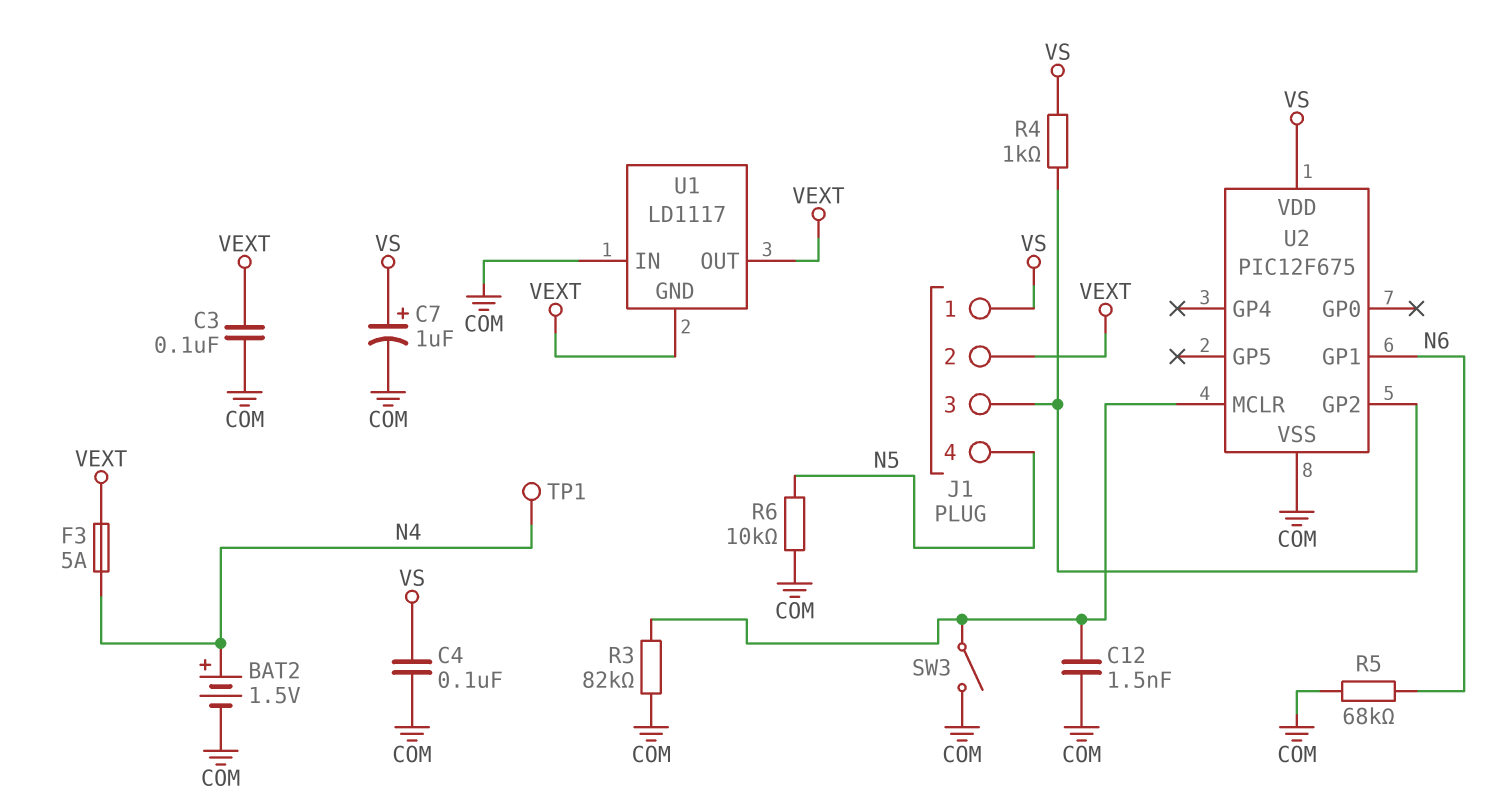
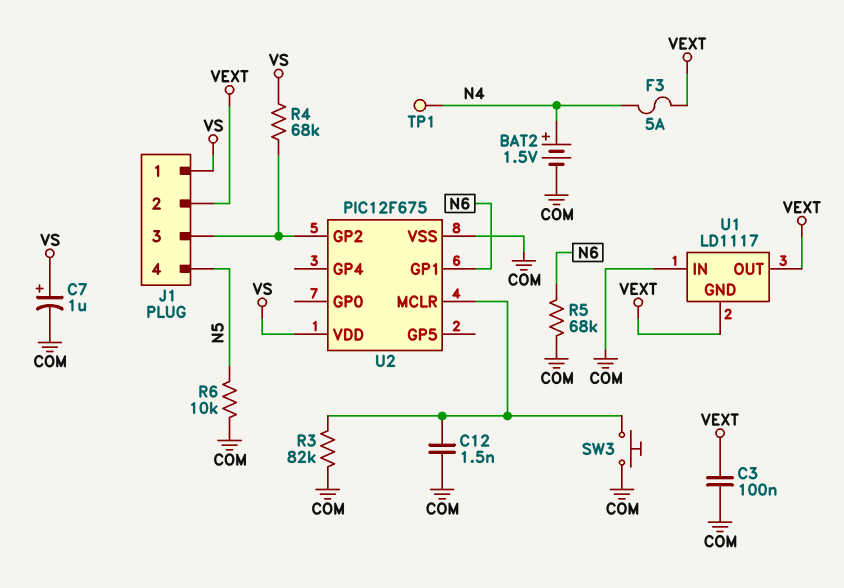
C4: 100nF (COM, VS) -> none
R4: 1k (J1/3, VS) -> 68k (J1/3, VS)
SW3: switch (COM, U2/MCLR) -> button (COM, U2/MCLR)

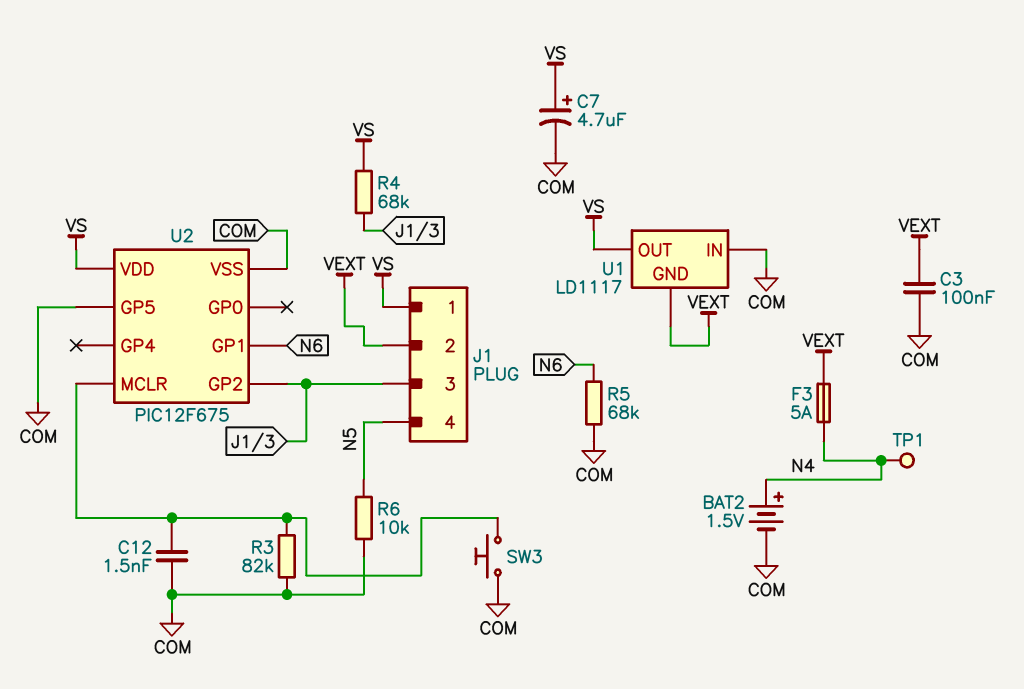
C7: 1uF (plus VS, minus COM) -> 4.7uF (plus VS, minus COM)
U1 pin OUT: VEXT -> VS
U2 pin GP5: none -> COM

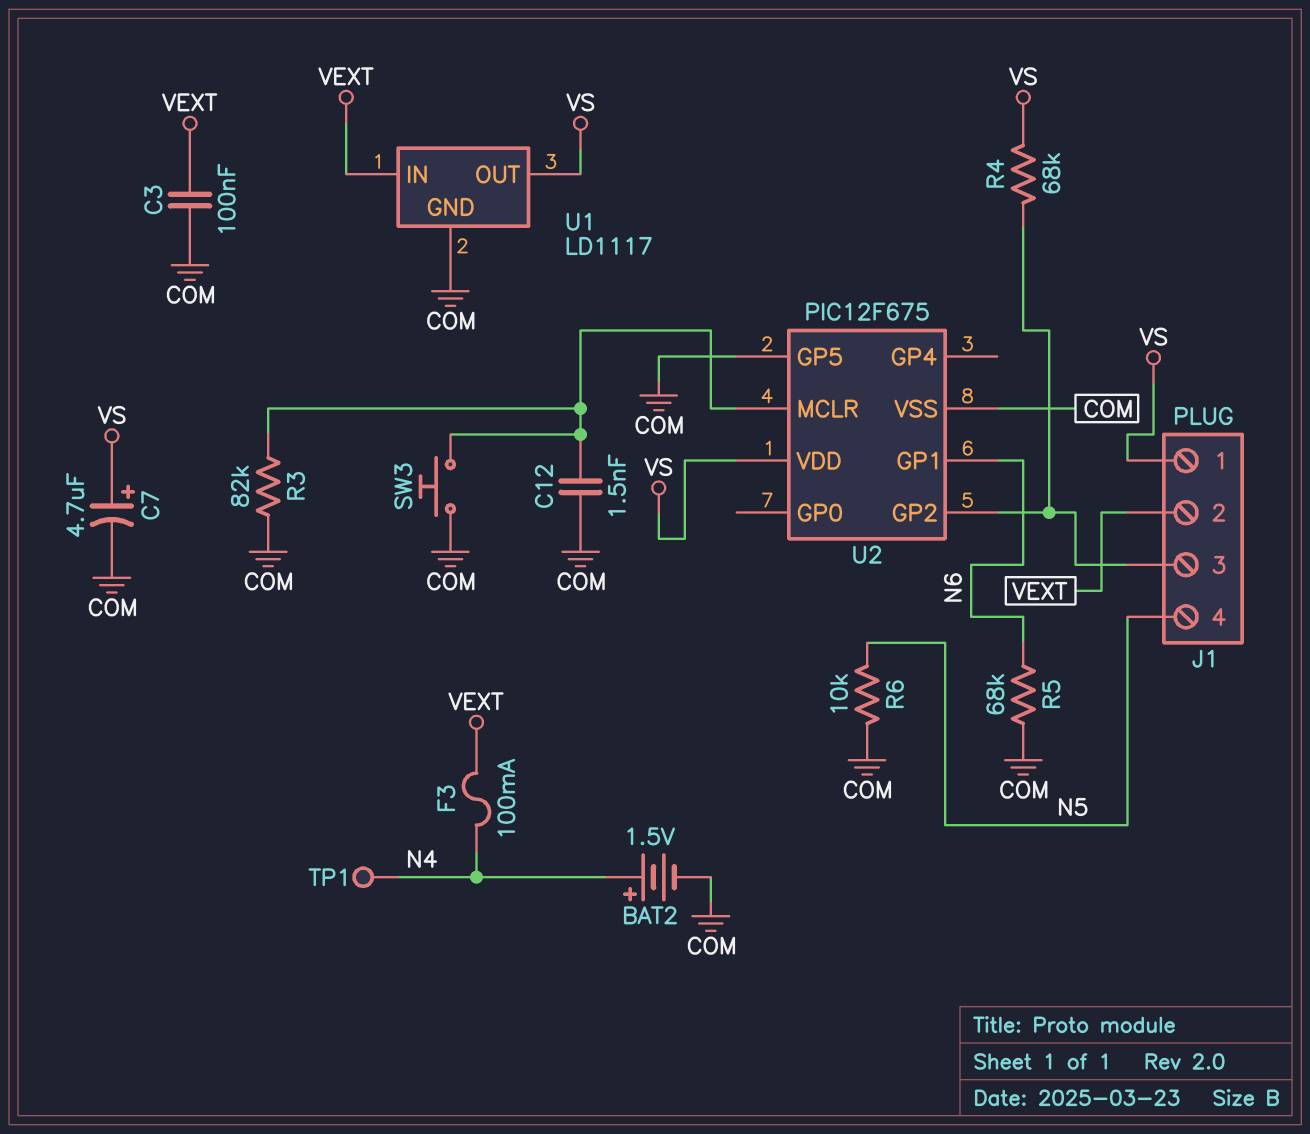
F3: 5A (N4, VEXT) -> 100mA (N4, VEXT)
U1 pin GND: VEXT -> COM
U1 pin IN: COM -> VEXT

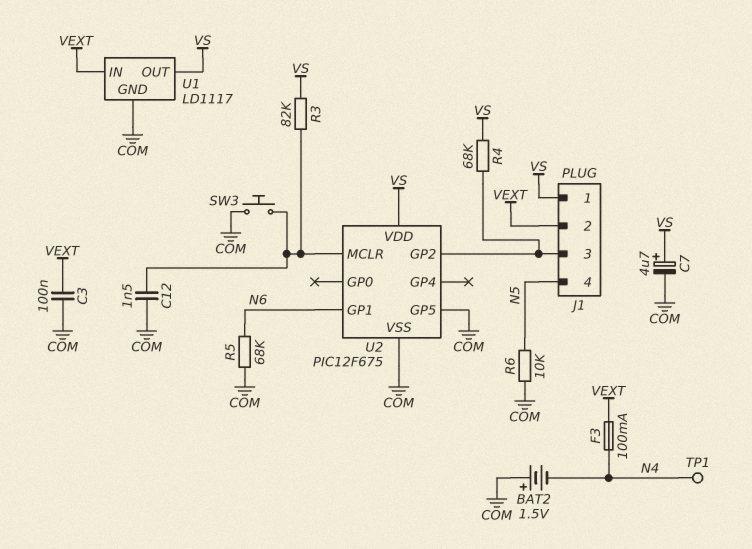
BAT2: 1.5V (plus N4, minus COM) -> 1.5V (plus COM, minus N4)
R3: 82k (COM, U2/MCLR) -> 82k (U2/MCLR, VS)

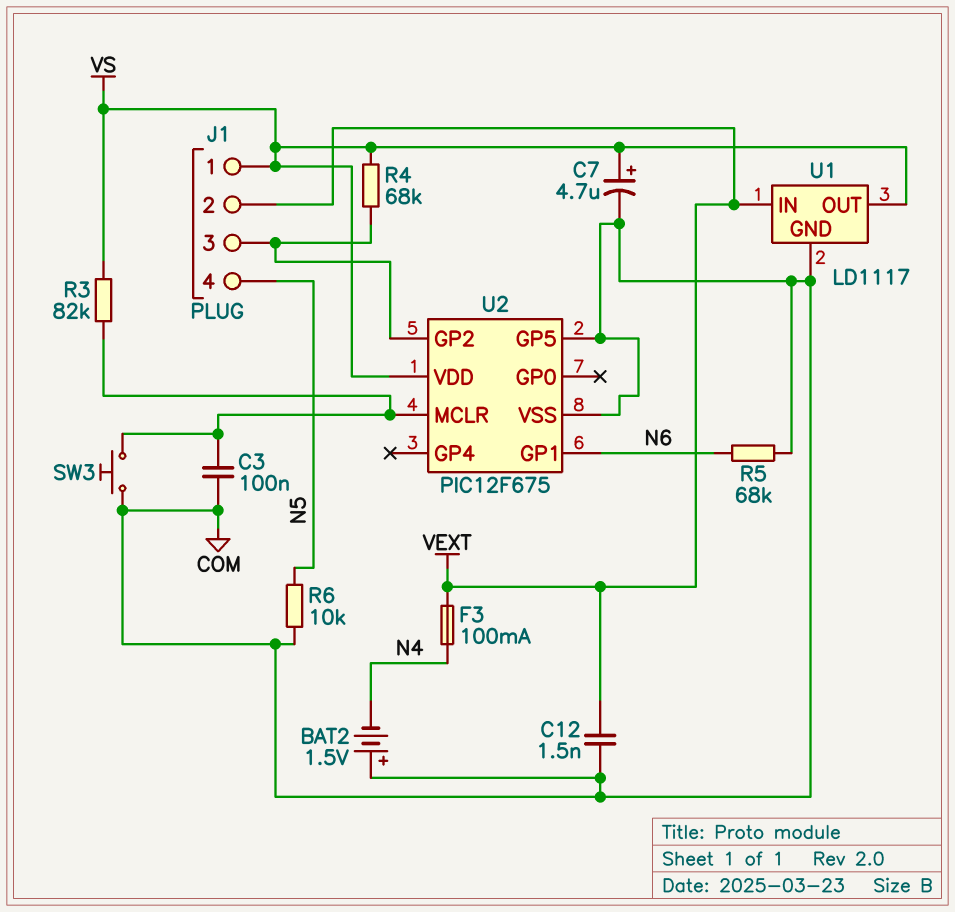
C3: 100nF (COM, VEXT) -> 100nF (COM, U2/MCLR)
C12: 1.5nF (COM, U2/MCLR) -> 1.5nF (COM, VEXT)
TP1: test point (N4) -> none

